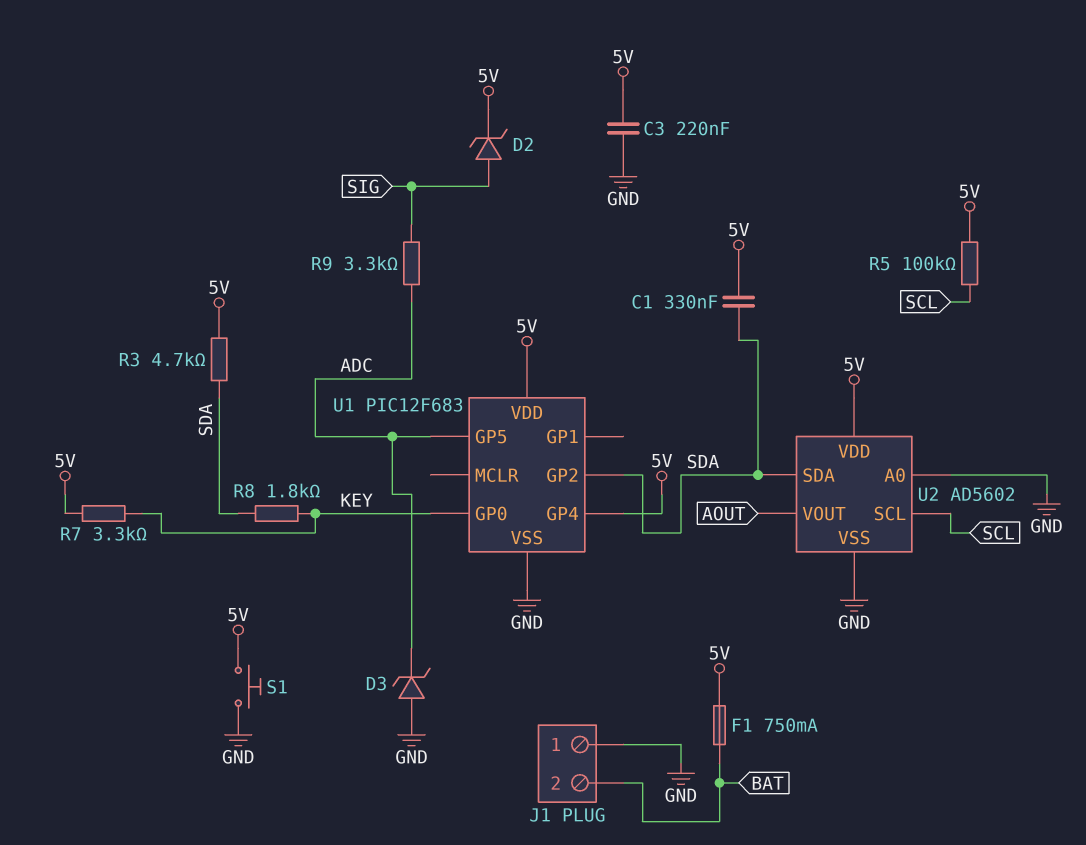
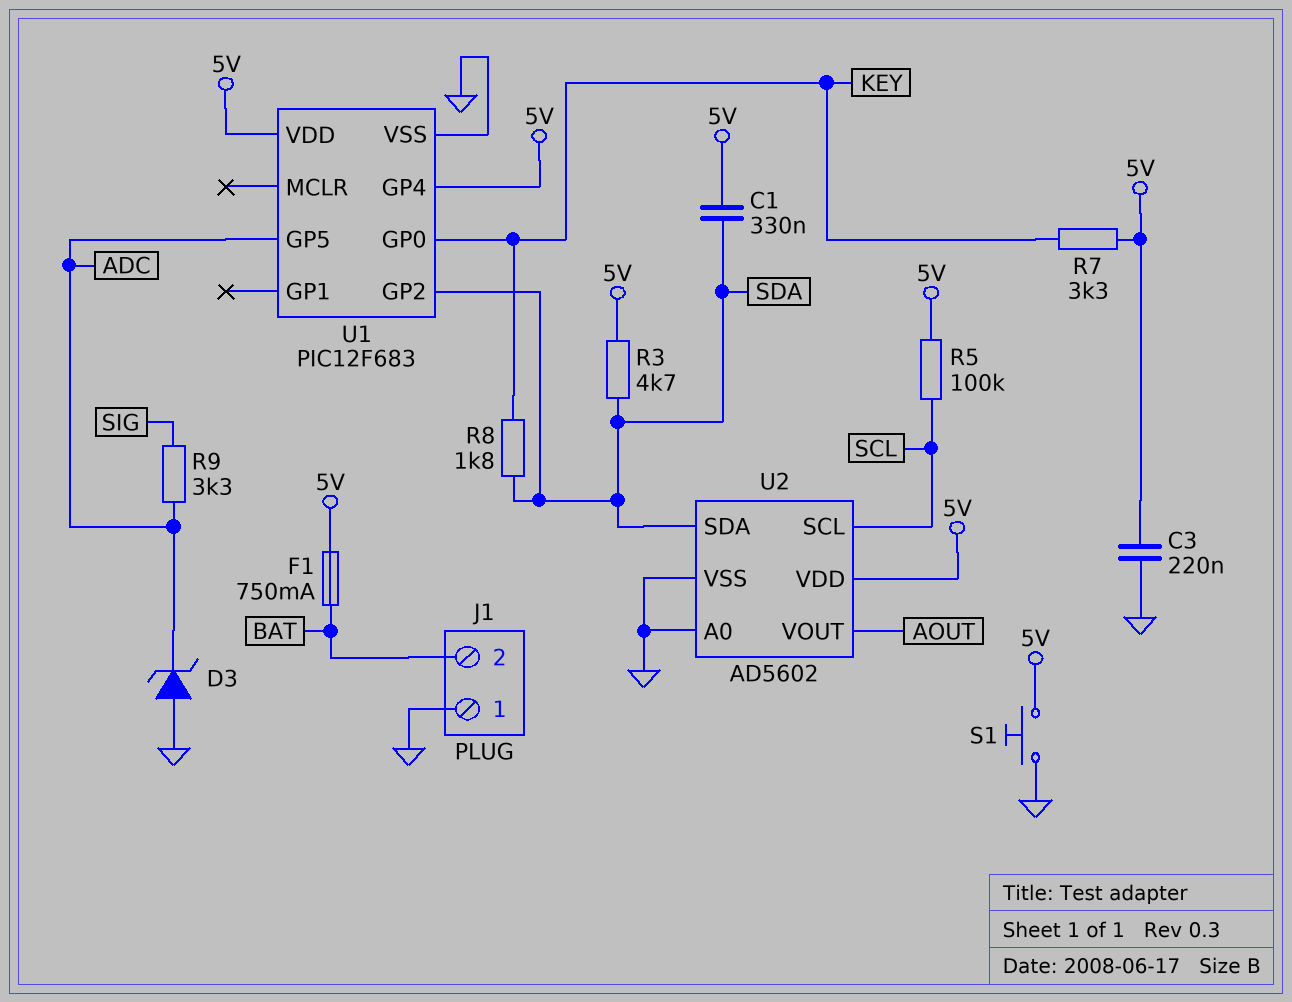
D2: zener (A SIG, K 5V) -> none

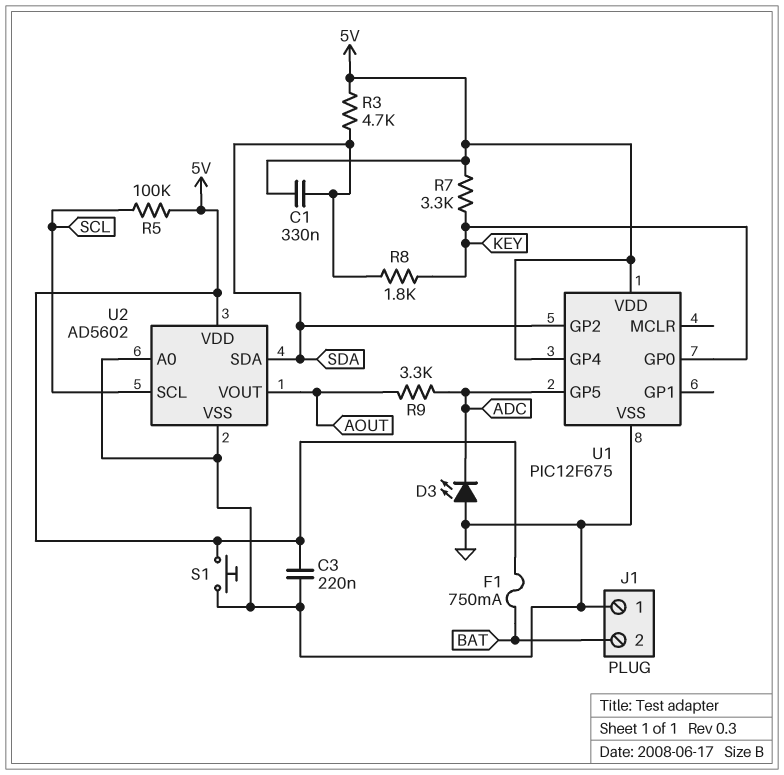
D3: zener (A GND, K ADC) -> LED (A GND, K ADC)
R9: 3.3k (ADC, SIG) -> 3.3k (ADC, AOUT)
U1: PIC12F683 -> PIC12F675

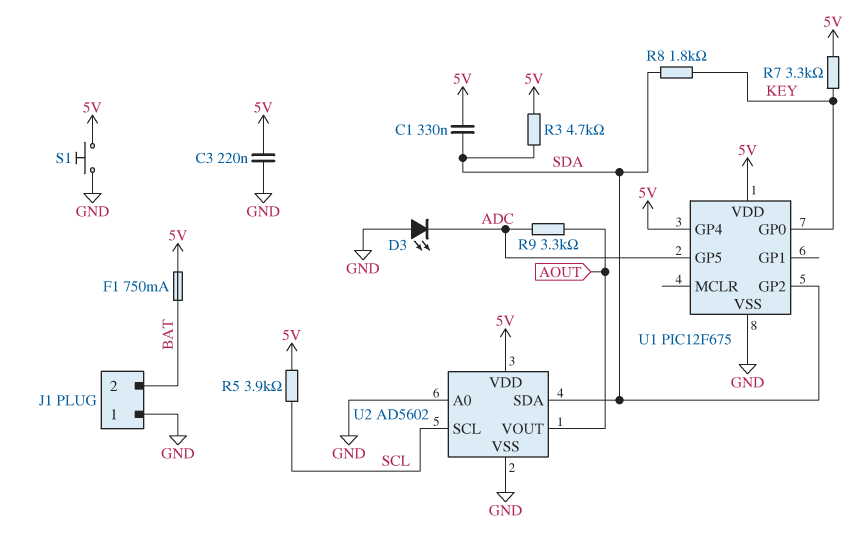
R5: 100k (5V, SCL) -> 3.9k (5V, SCL)

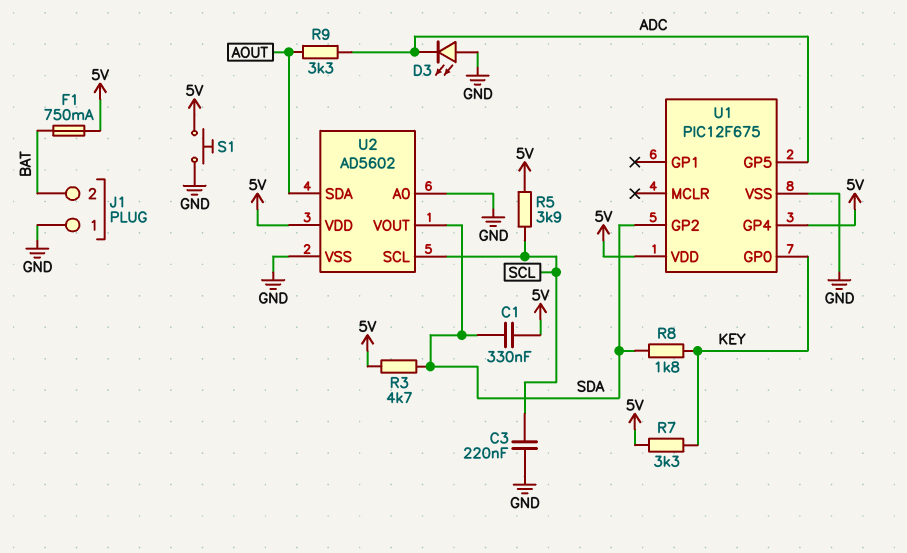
C3: 220nF (5V, GND) -> 220nF (GND, SCL)
U2 pin SDA: SDA -> AOUT
U2 pin VOUT: AOUT -> SDA

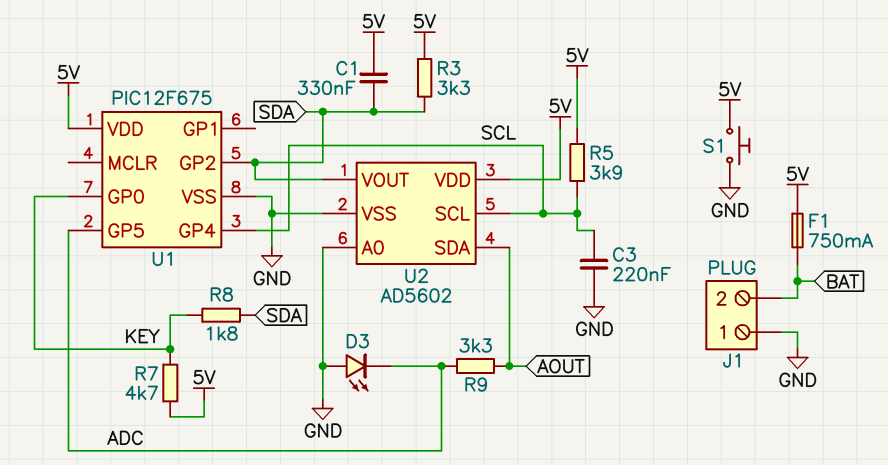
R3: 4.7k (5V, SDA) -> 3.3k (5V, SDA)
R7: 3.3k (5V, KEY) -> 4.7k (5V, KEY)
U1 pin GP4: 5V -> SCL

